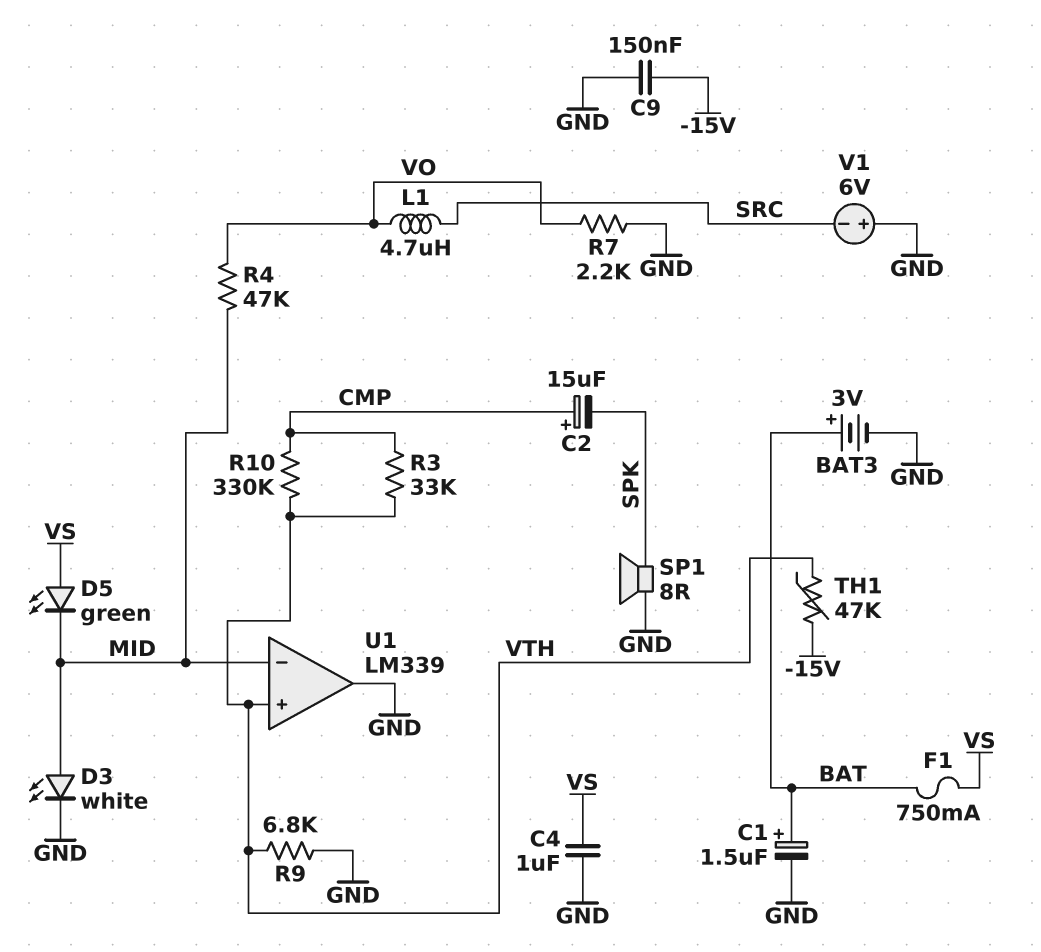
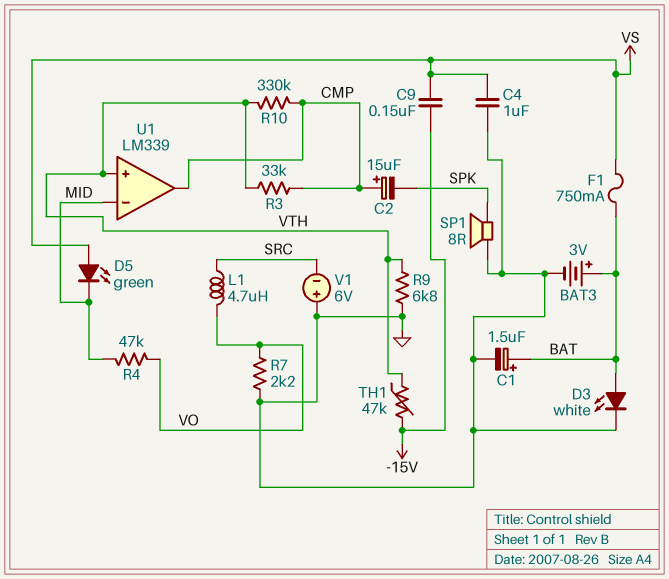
C9: 150nF (-15V, GND) -> 150nF (-15V, VS)
D3: LED white (A MID, K GND) -> LED white (A BAT, K GND)
U1 pin out: GND -> CMP

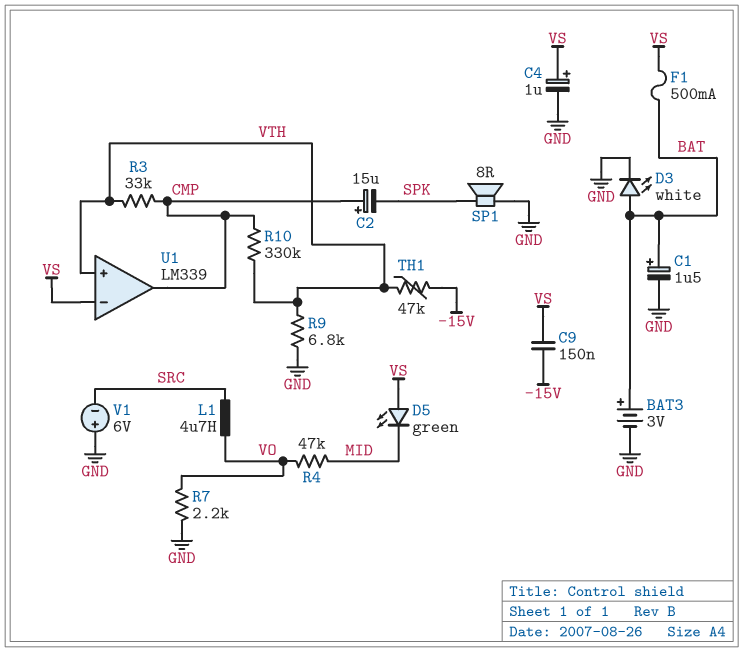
C4: 1uF (GND, VS) -> 1uF (plus VS, minus GND)
F1: 750mA (BAT, VS) -> 500mA (BAT, VS)
U1 pin in-: MID -> VS

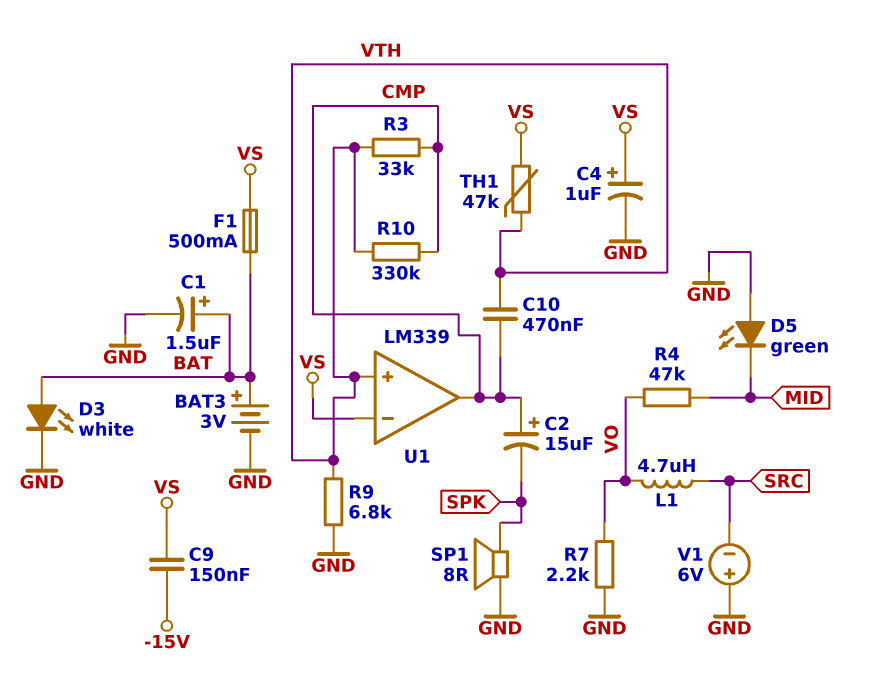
C10: none -> 470nF (CMP, VTH)
D5: LED green (A VS, K MID) -> LED green (A GND, K MID)
TH1: 47k (-15V, VTH) -> 47k (VS, VTH)

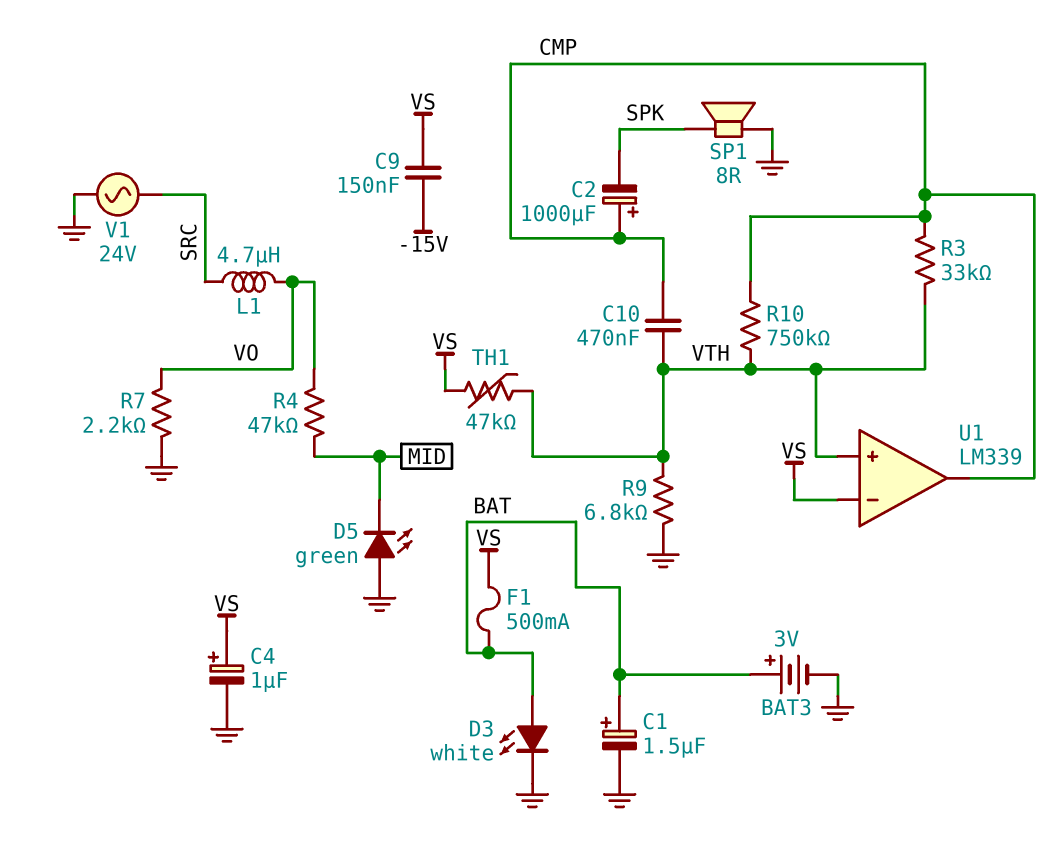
C2: 15uF (plus CMP, minus SPK) -> 1000uF (plus CMP, minus SPK)
R10: 330k (CMP, VTH) -> 750k (CMP, VTH)
V1: 6V (plus GND, minus SRC) -> AC 24V (GND, SRC)

